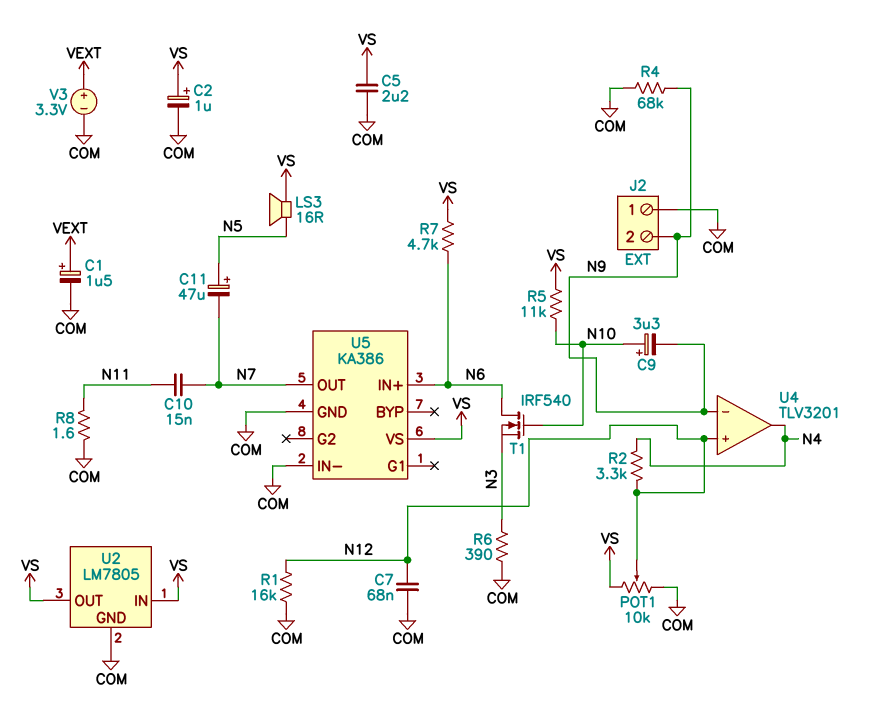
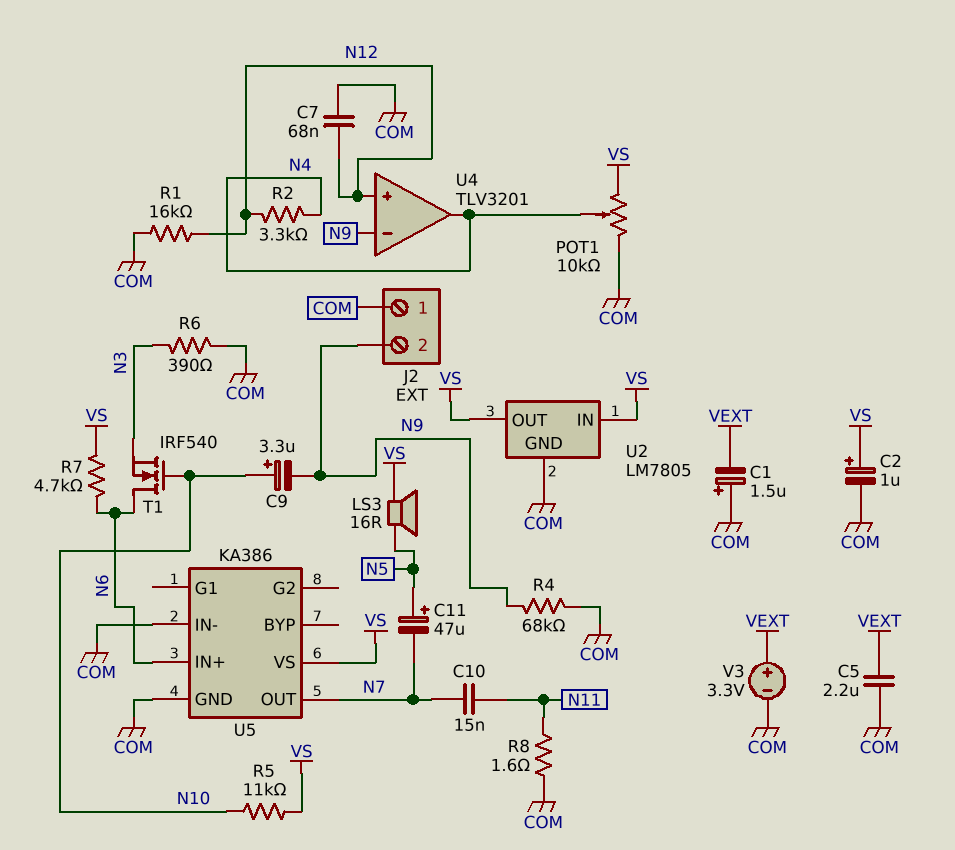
C1: 1.5uF (plus VEXT, minus COM) -> 1.5uF (plus COM, minus VEXT)
C5: 2.2uF (COM, VS) -> 2.2uF (COM, VEXT)
POT1: 10k (COM, VS, wiper N12) -> 10k (COM, VS, wiper N4)

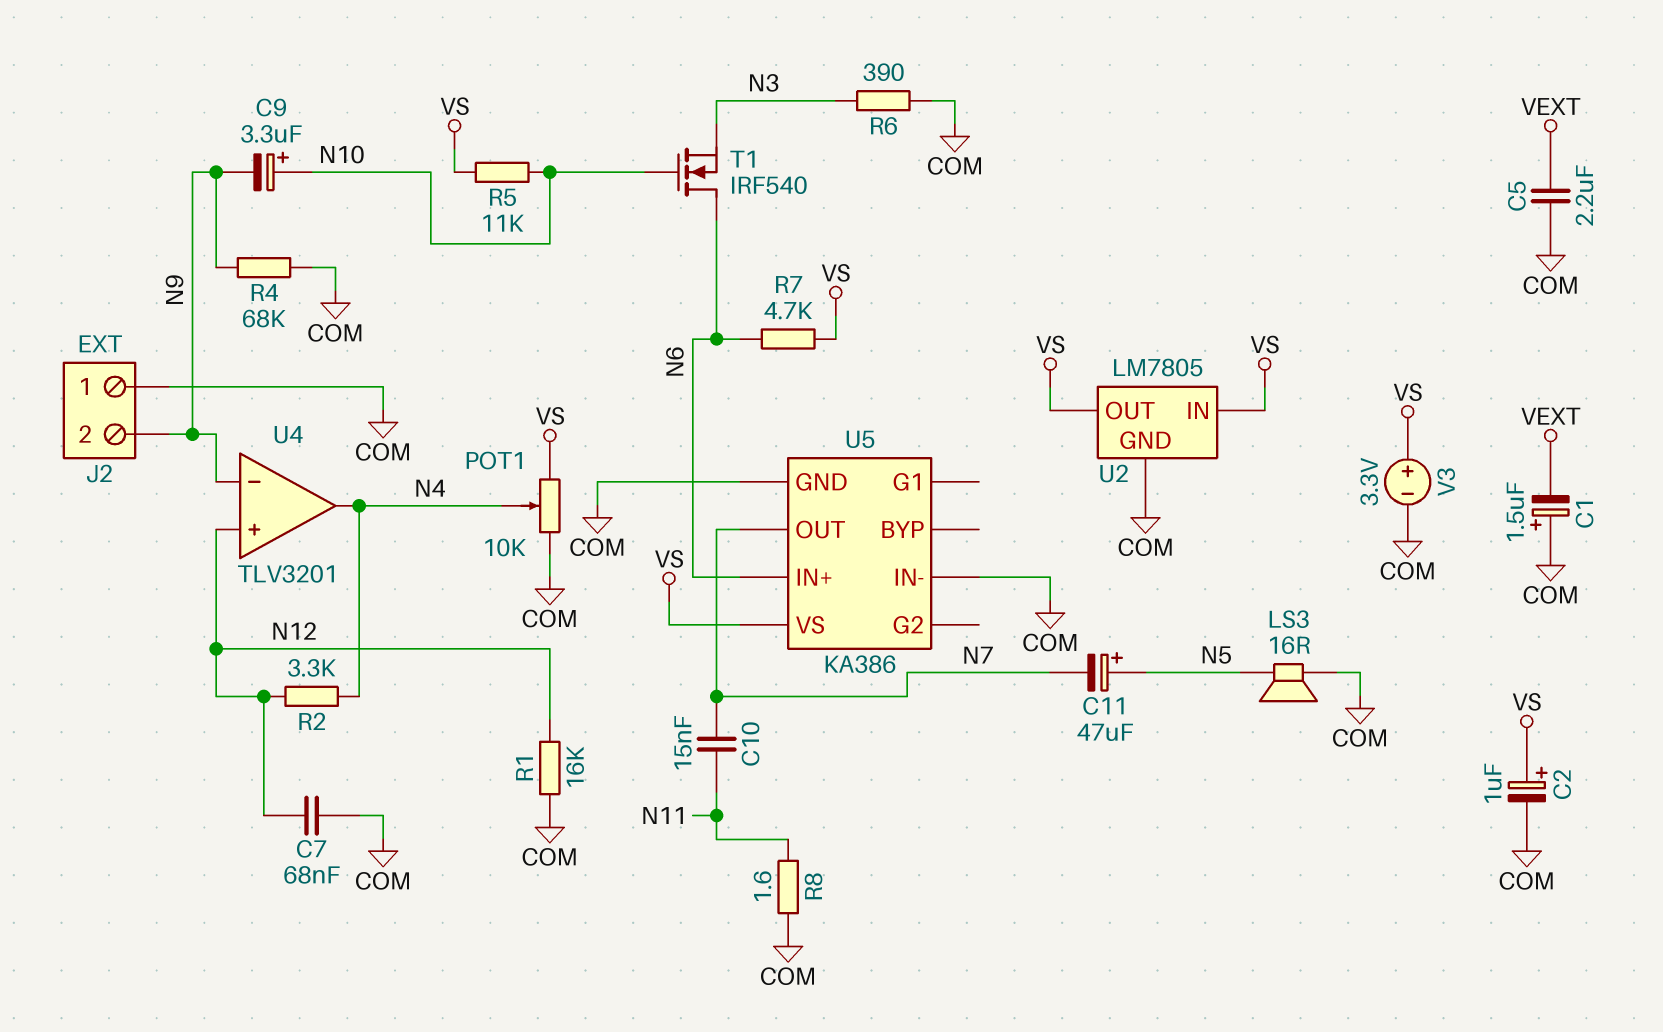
LS3: speaker 16R (N5, VS) -> speaker 16R (COM, N5)
V3: 3.3V (plus VEXT, minus COM) -> 3.3V (plus VS, minus COM)

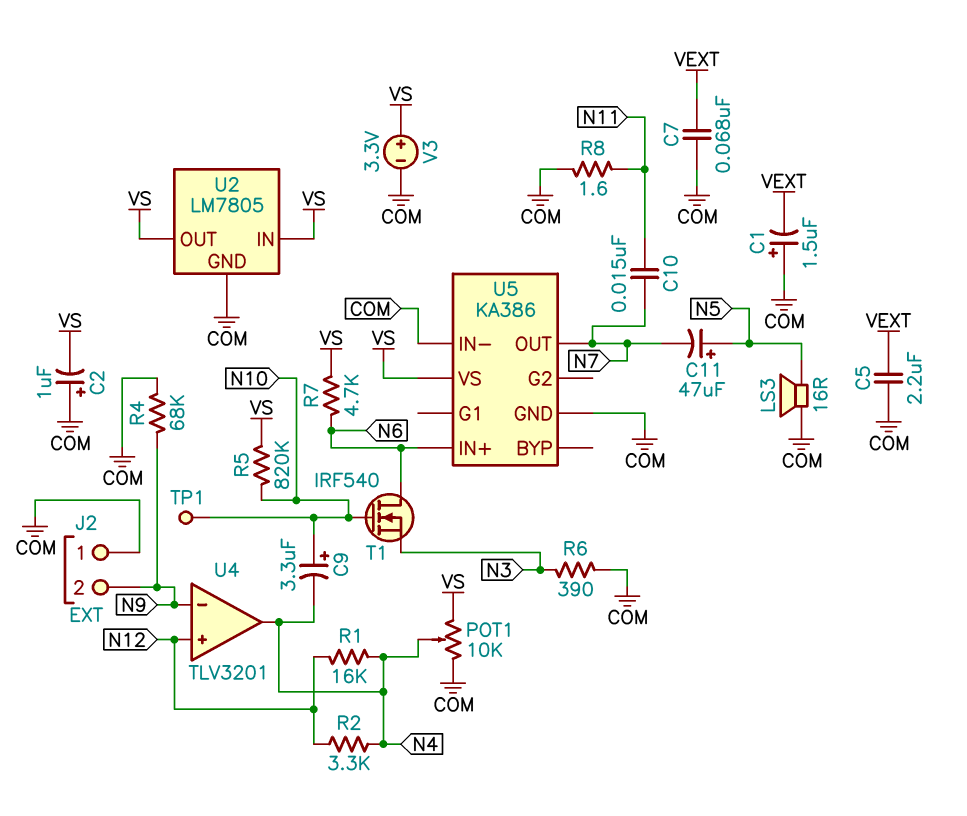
C2: 1uF (plus VS, minus COM) -> 1uF (plus COM, minus VS)
C7: 68nF (COM, N12) -> 68nF (COM, VEXT)
C9: 3.3uF (plus N10, minus N9) -> 3.3uF (plus N10, minus N4)
R1: 16k (COM, N12) -> 16k (N4, N12)
R5: 11k (N10, VS) -> 820k (N10, VS)
TP1: none -> test point (N10)

